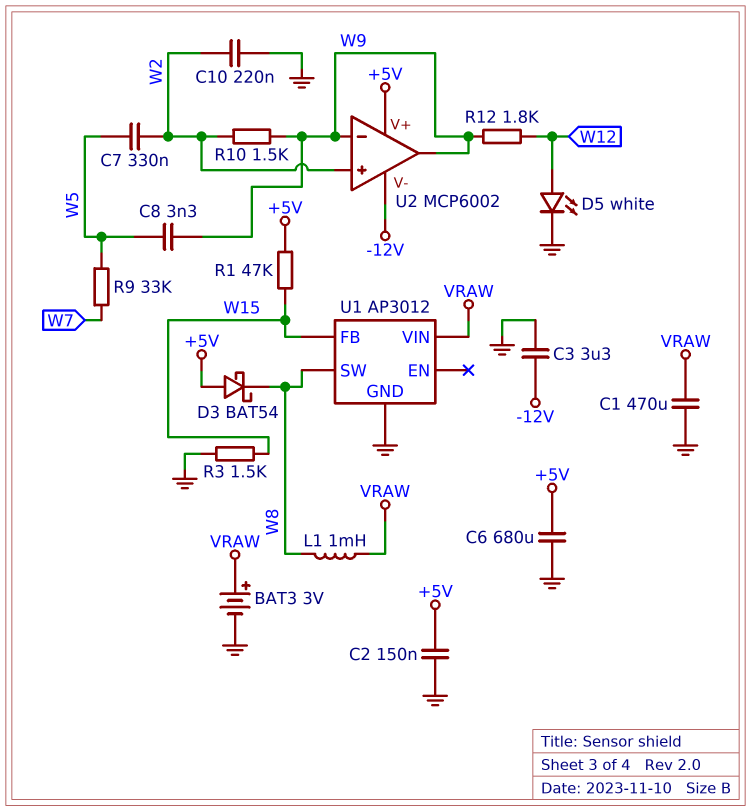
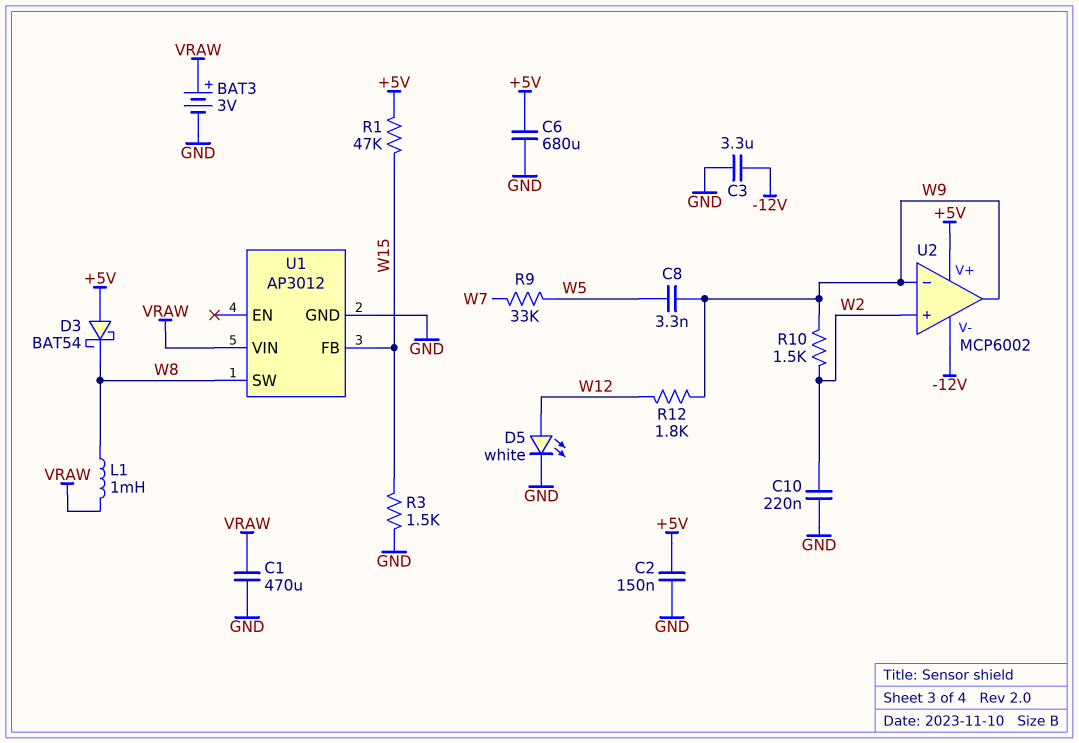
C7: 330nF (W2, W5) -> none

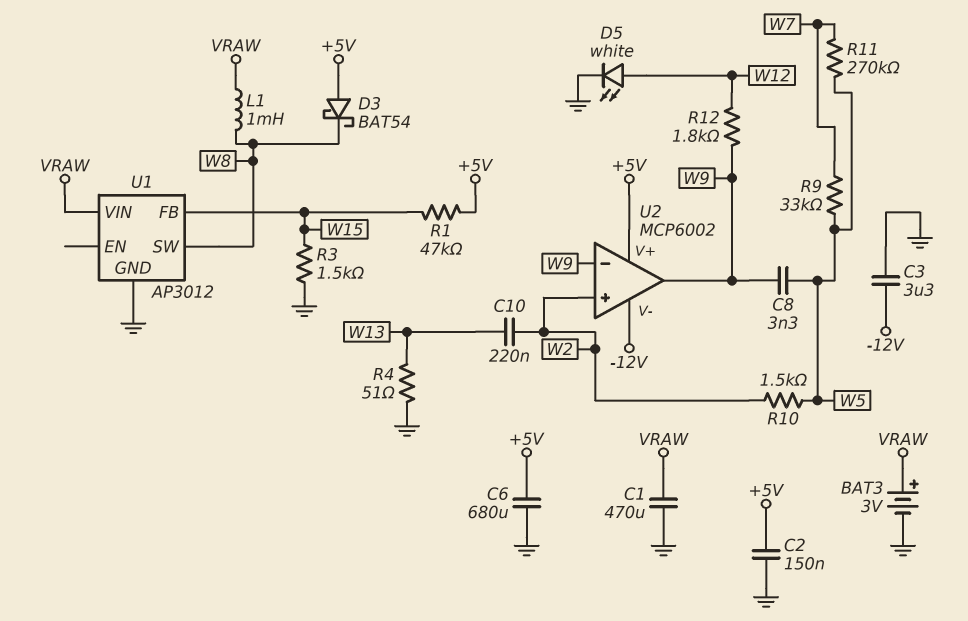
C10: 220nF (GND, W2) -> 220nF (W2, W13)
R4: none -> 51 (GND, W13)
R10: 1.5k (W2, W9) -> 1.5k (W2, W5)
R11: none -> 270k (W5, W7)

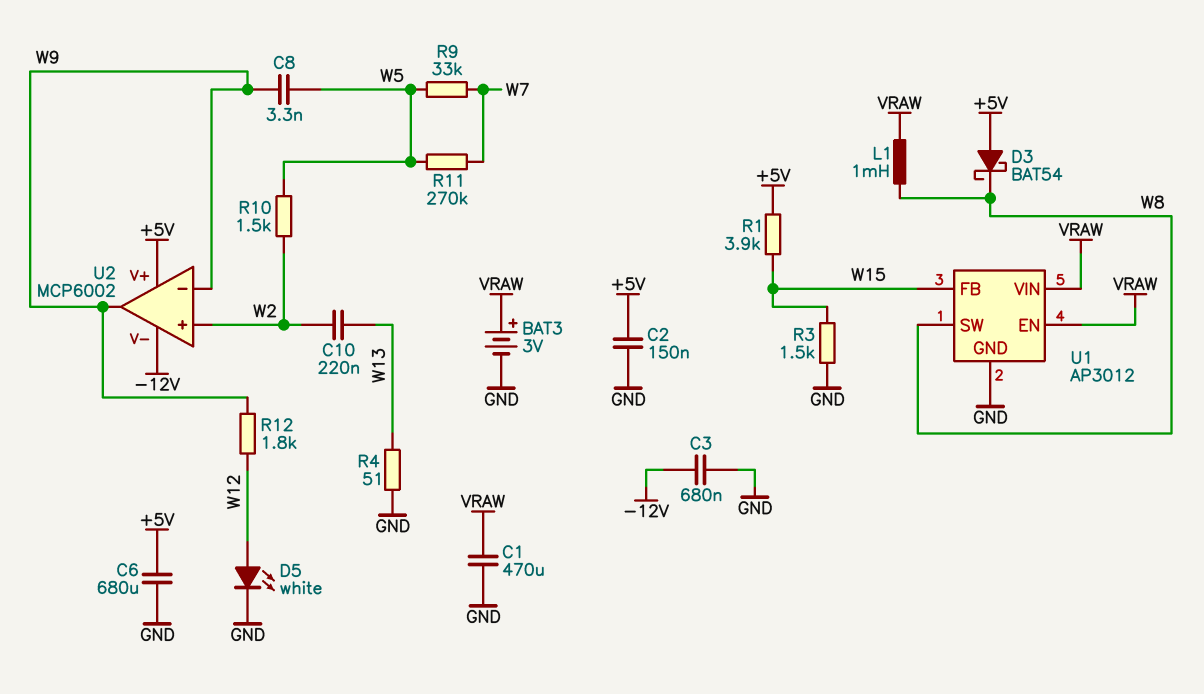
C3: 3.3uF (-12V, GND) -> 680nF (-12V, GND)
R1: 47k (+5V, W15) -> 3.9k (+5V, W15)
U1 pin EN: none -> VRAW

